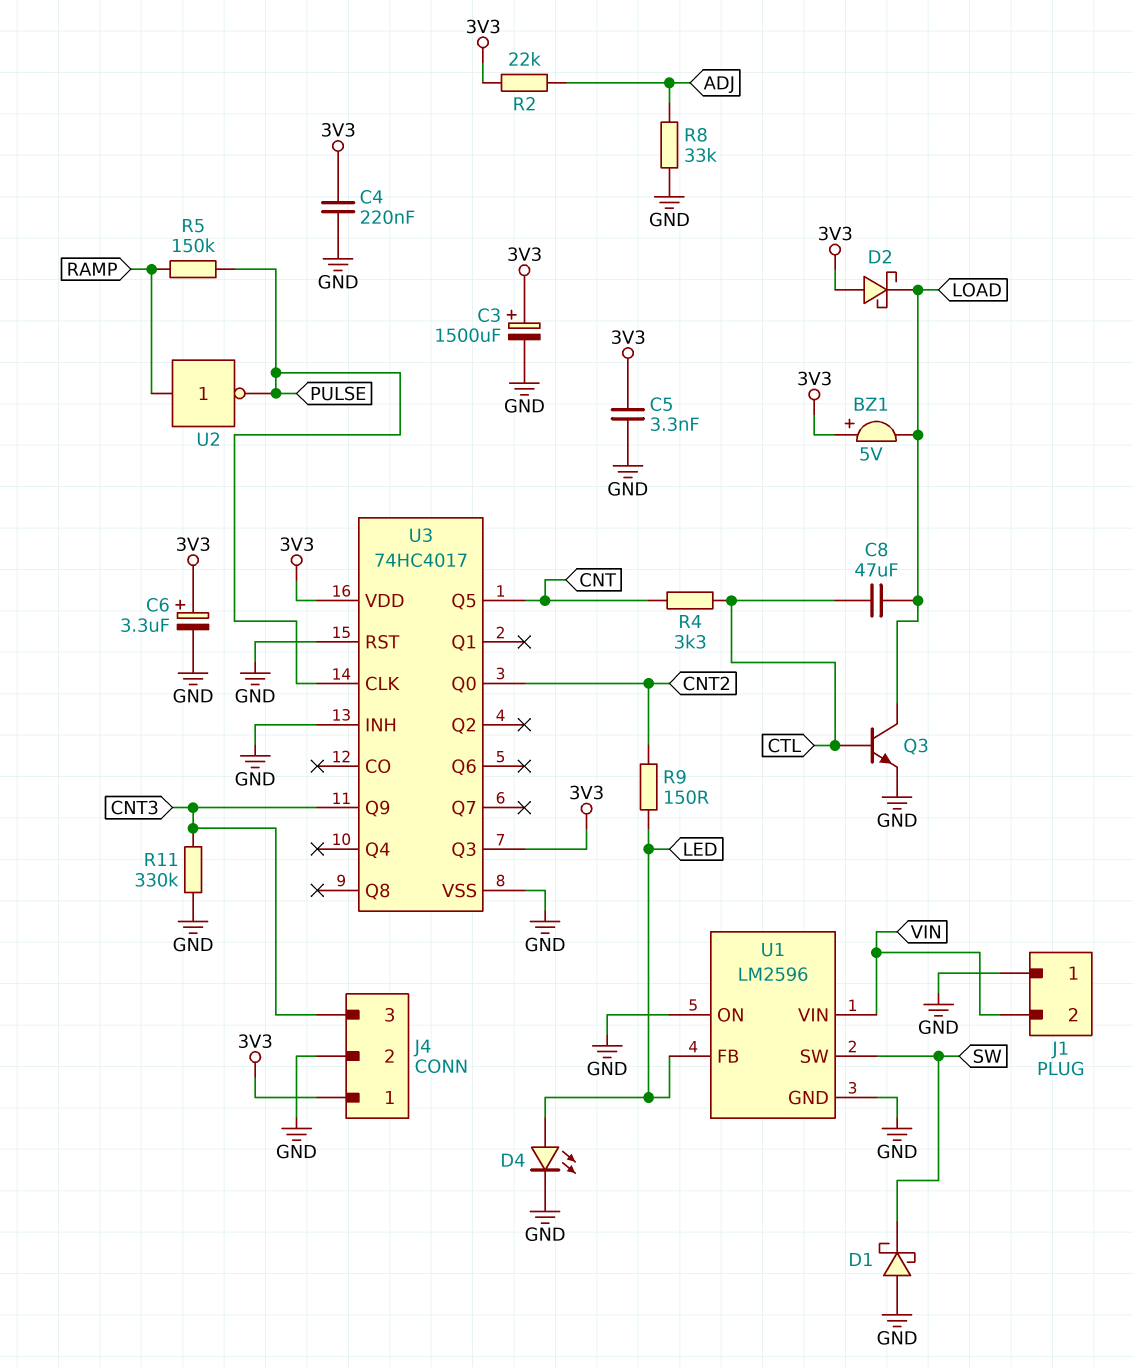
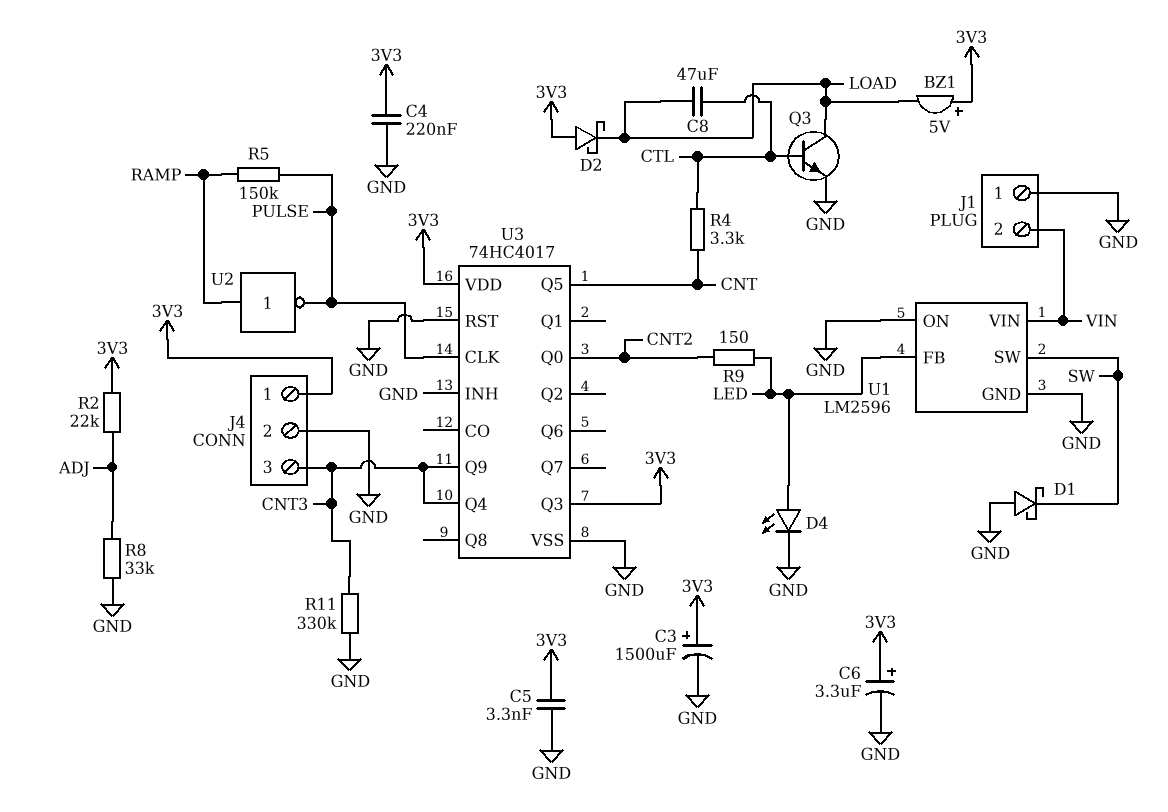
U3 pin Q4: none -> CNT3

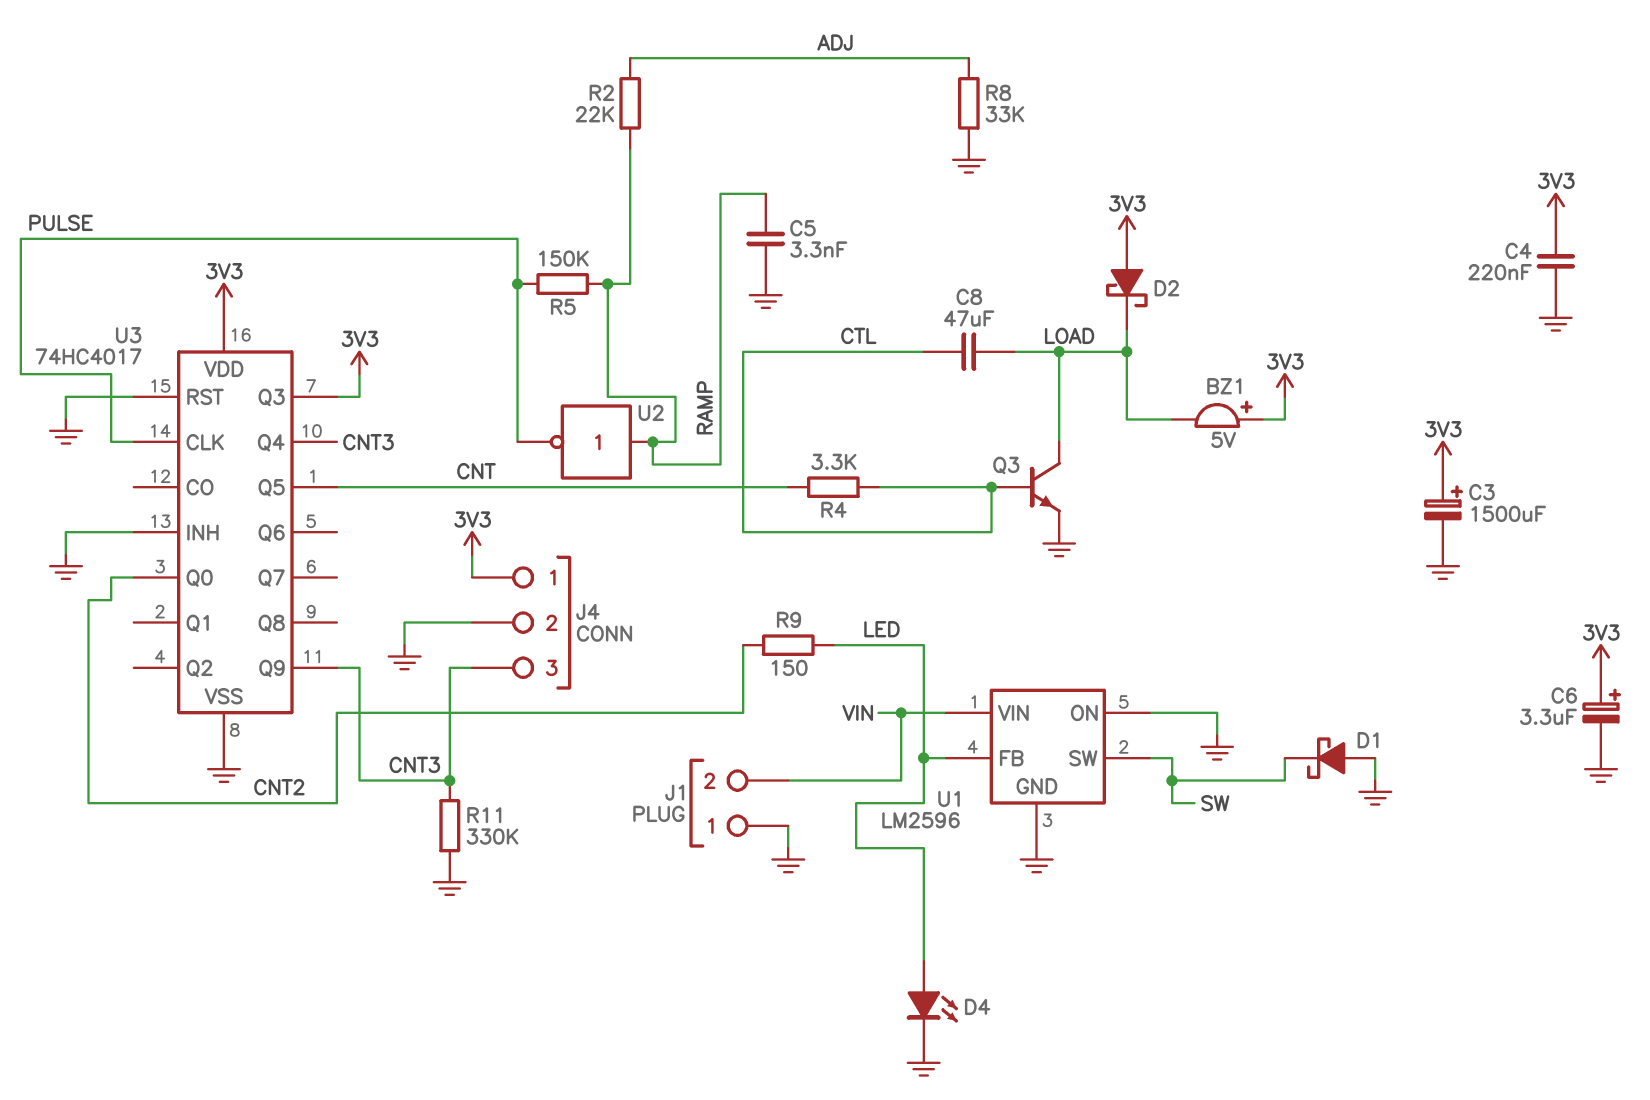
C5: 3.3nF (3V3, GND) -> 3.3nF (GND, RAMP)
R2: 22k (3V3, ADJ) -> 22k (ADJ, RAMP)

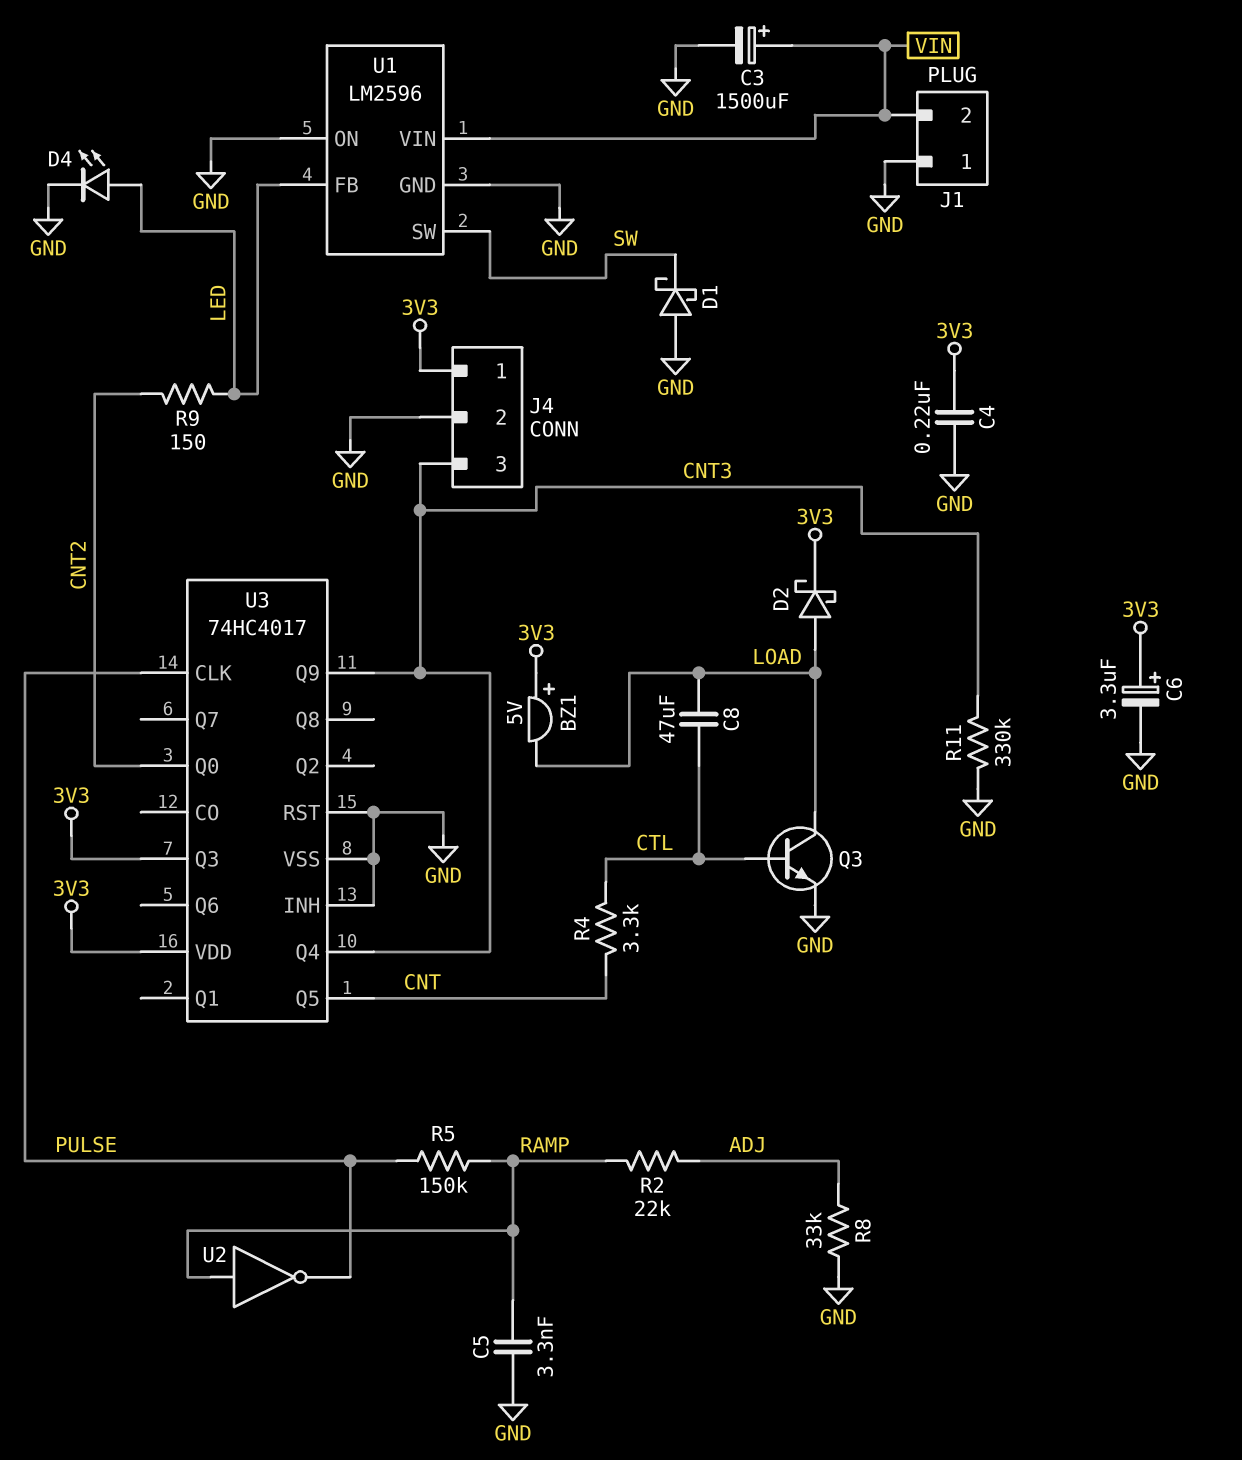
C3: 1500uF (plus 3V3, minus GND) -> 1500uF (plus VIN, minus GND)
D2: schottky (A 3V3, K LOAD) -> schottky (A LOAD, K 3V3)

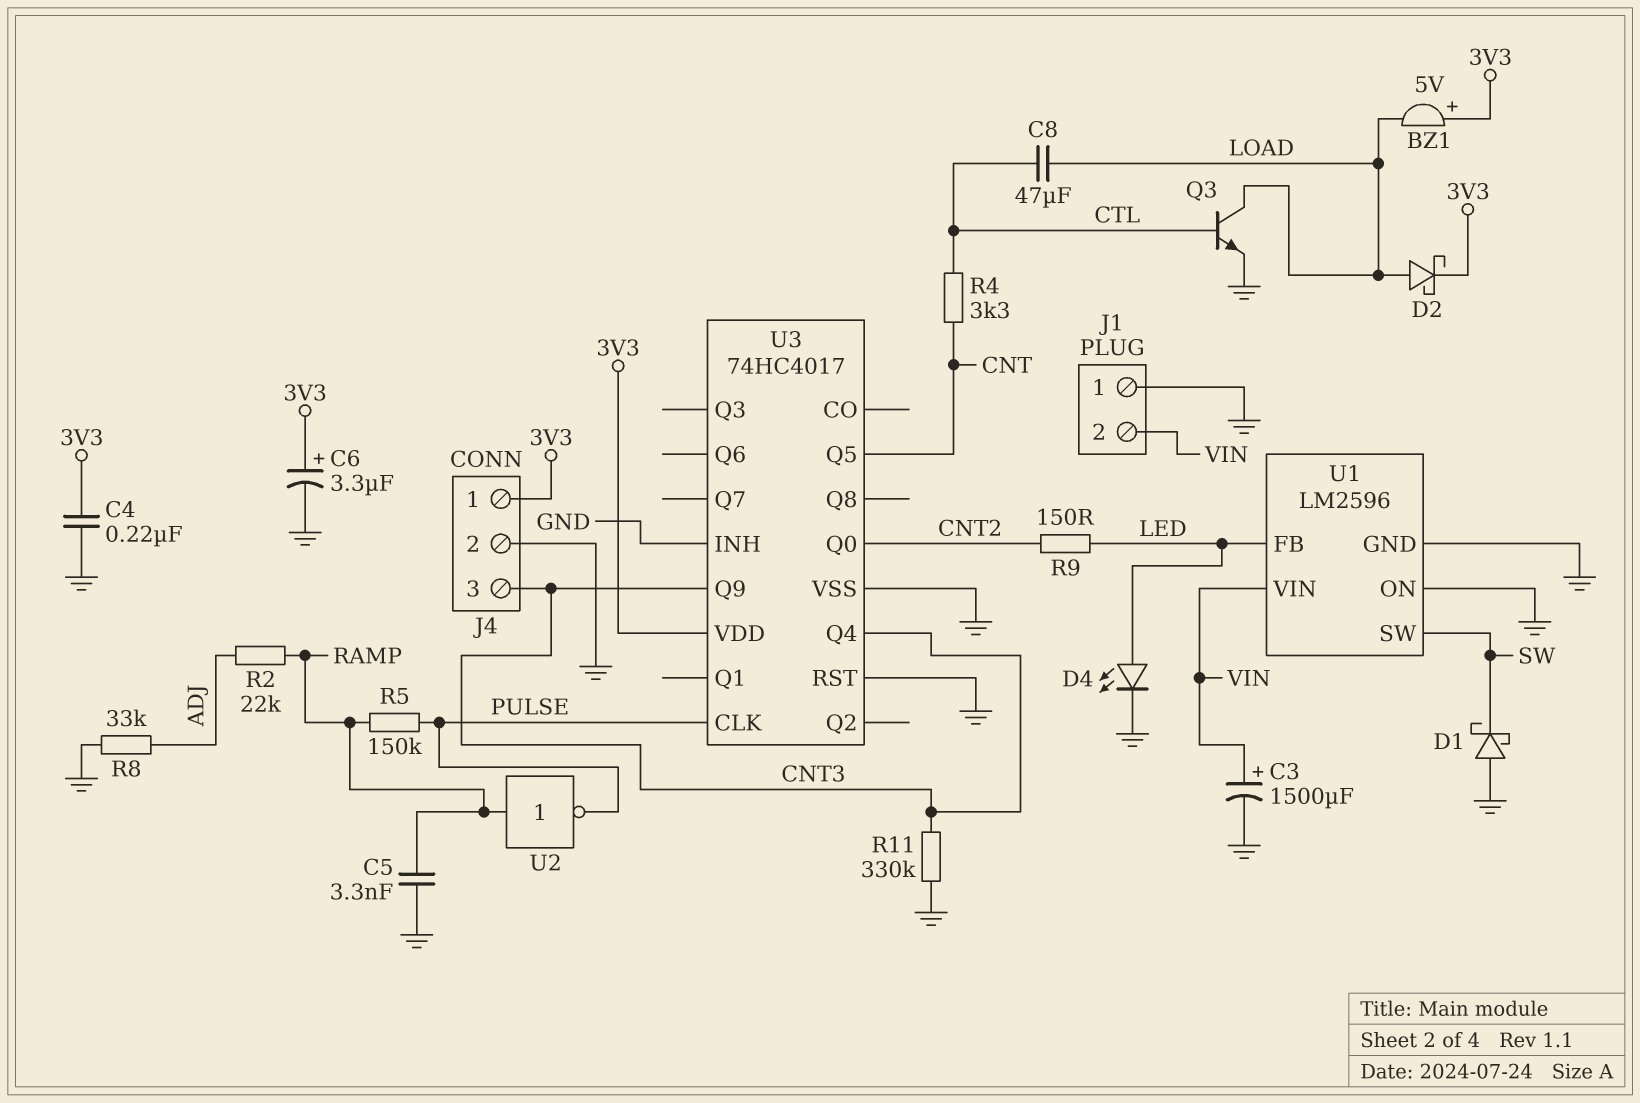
U3 pin Q3: 3V3 -> none

